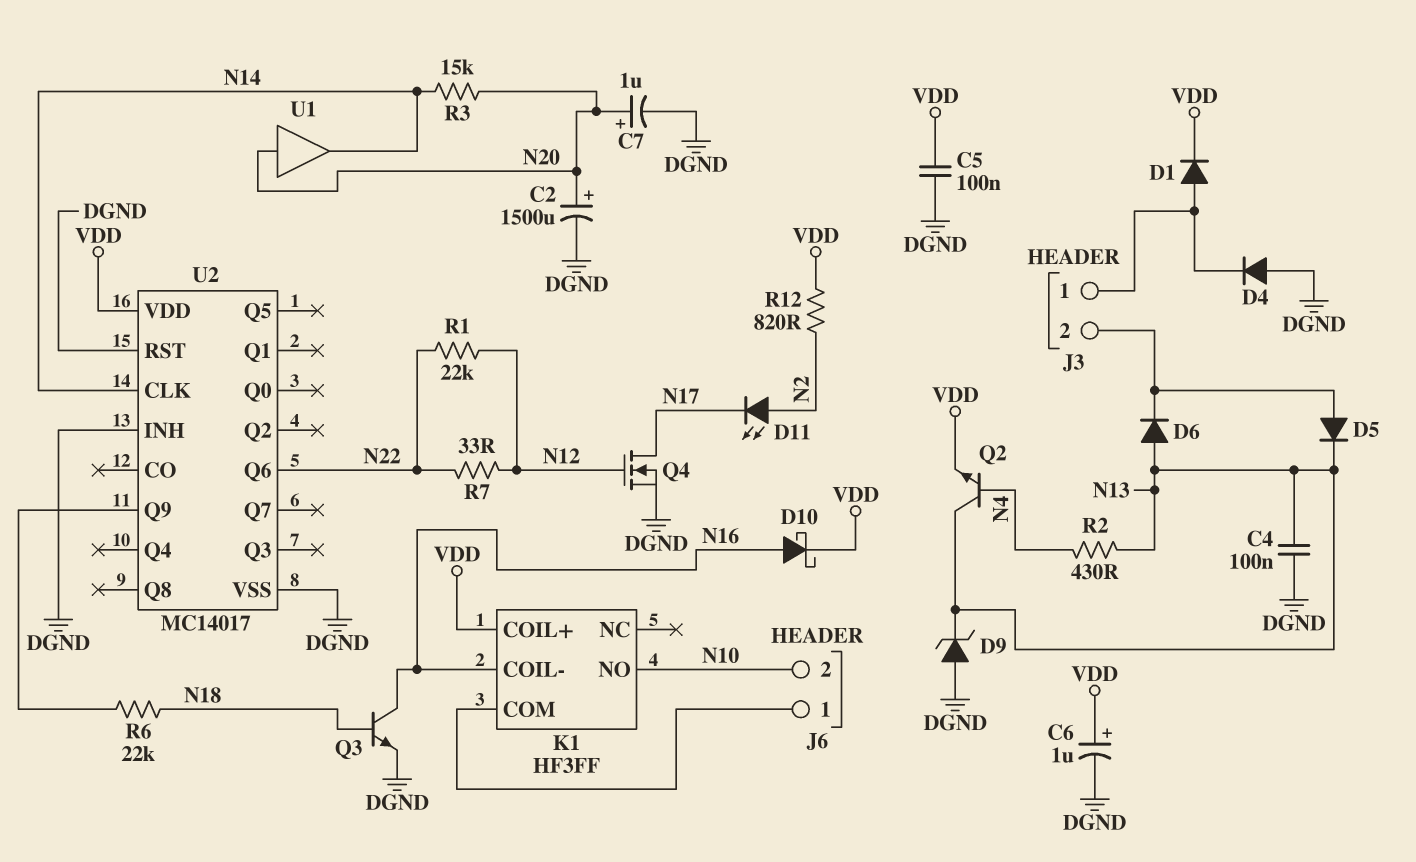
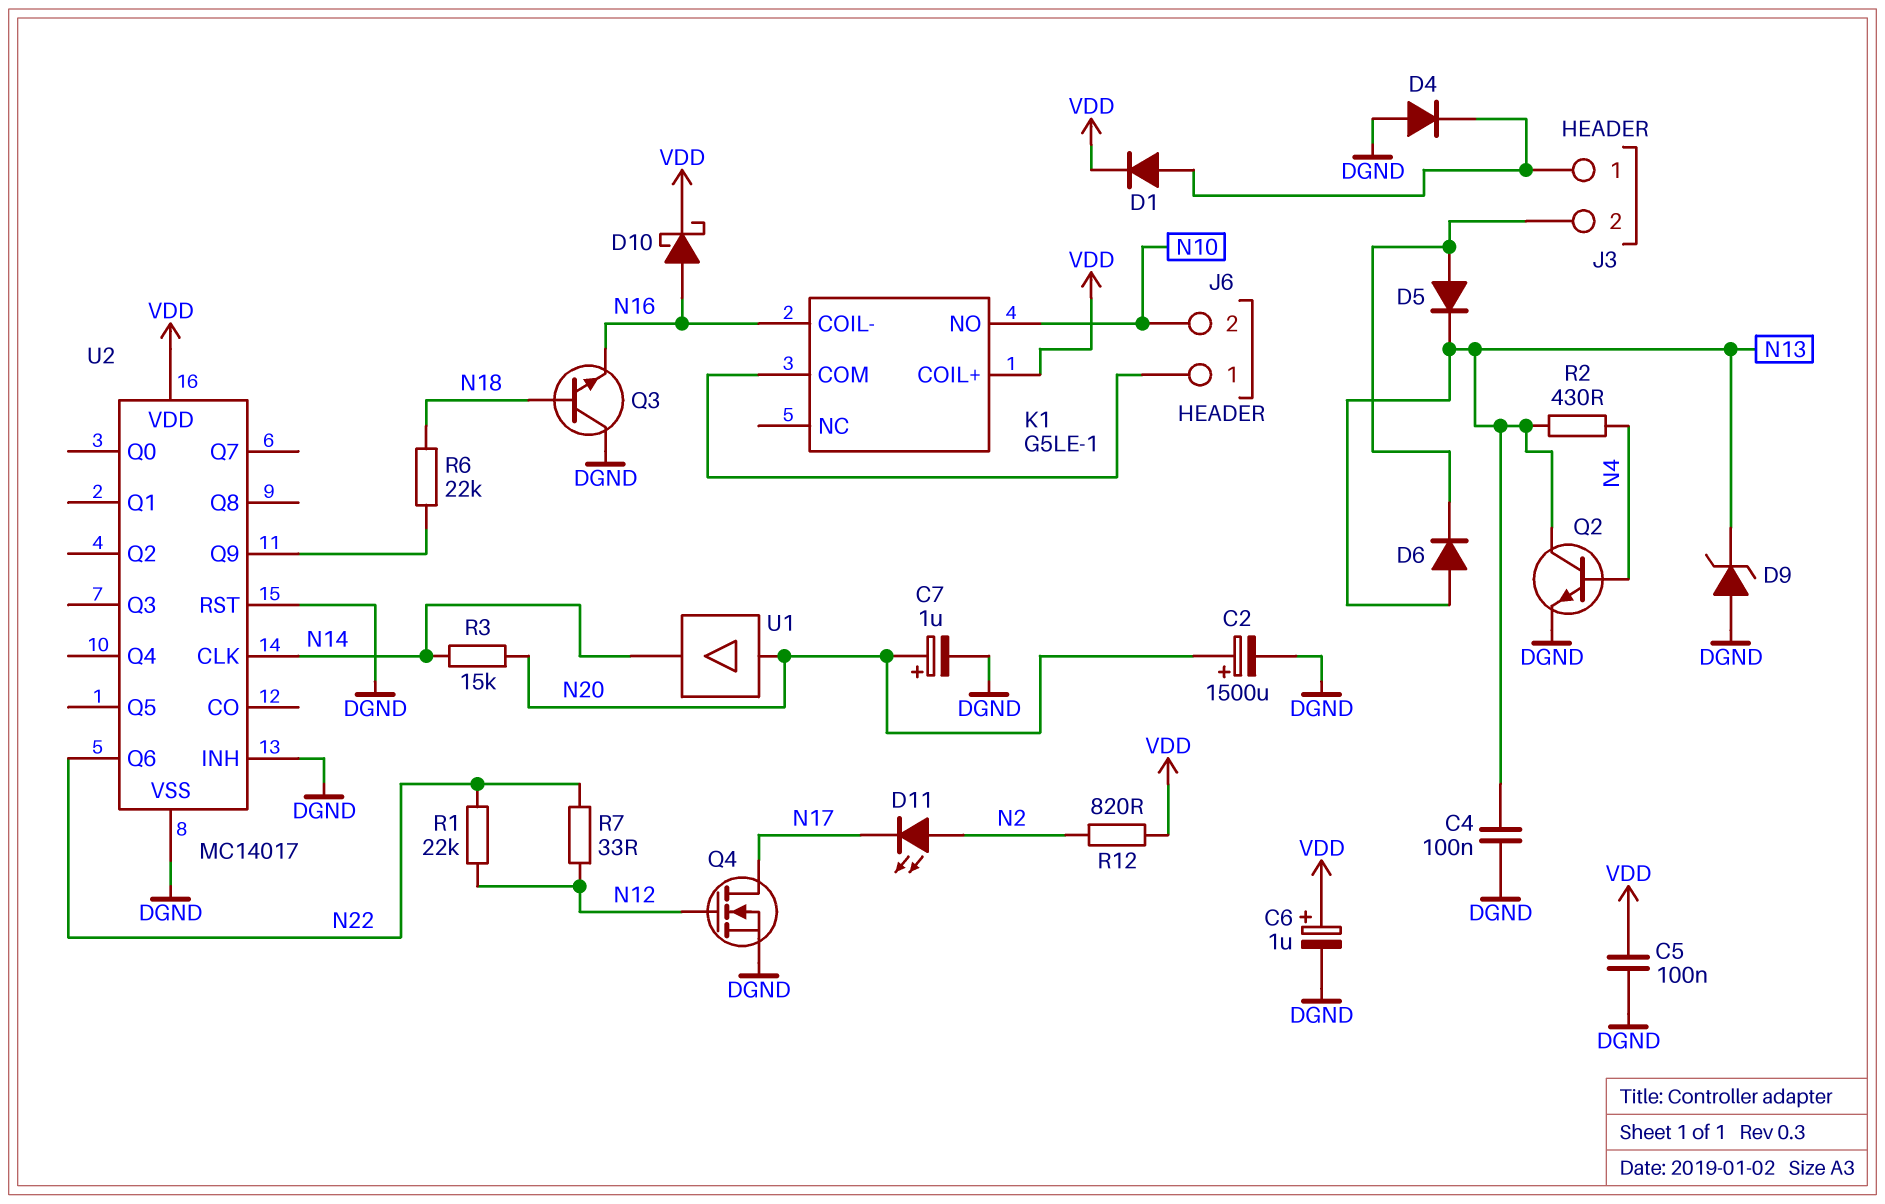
K1: HF3FF -> G5LE-1
Q2: NPN (B N4, C N13, E VDD) -> NPN (B N4, C N13, E DGND)
Q3: NPN (B N18, C N16, E DGND) -> NPN (B N18, C DGND, E N16)

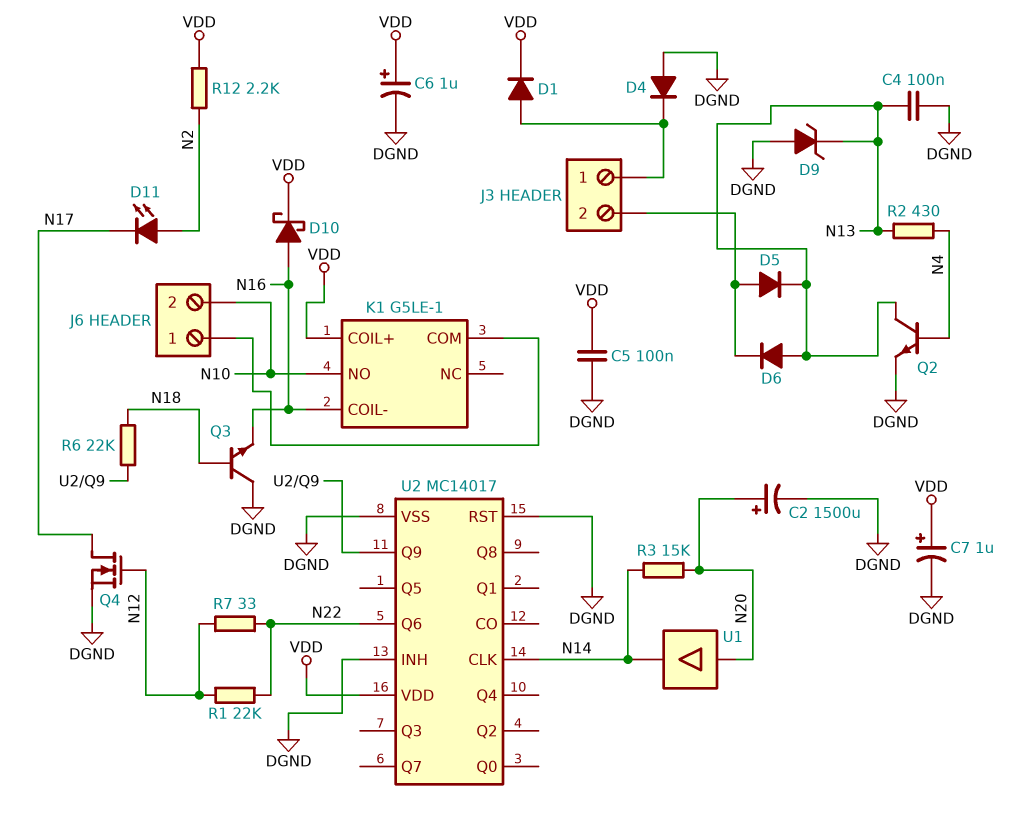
C7: 1uF (plus N20, minus DGND) -> 1uF (plus VDD, minus DGND)
R12: 820 (N2, VDD) -> 2.2k (N2, VDD)

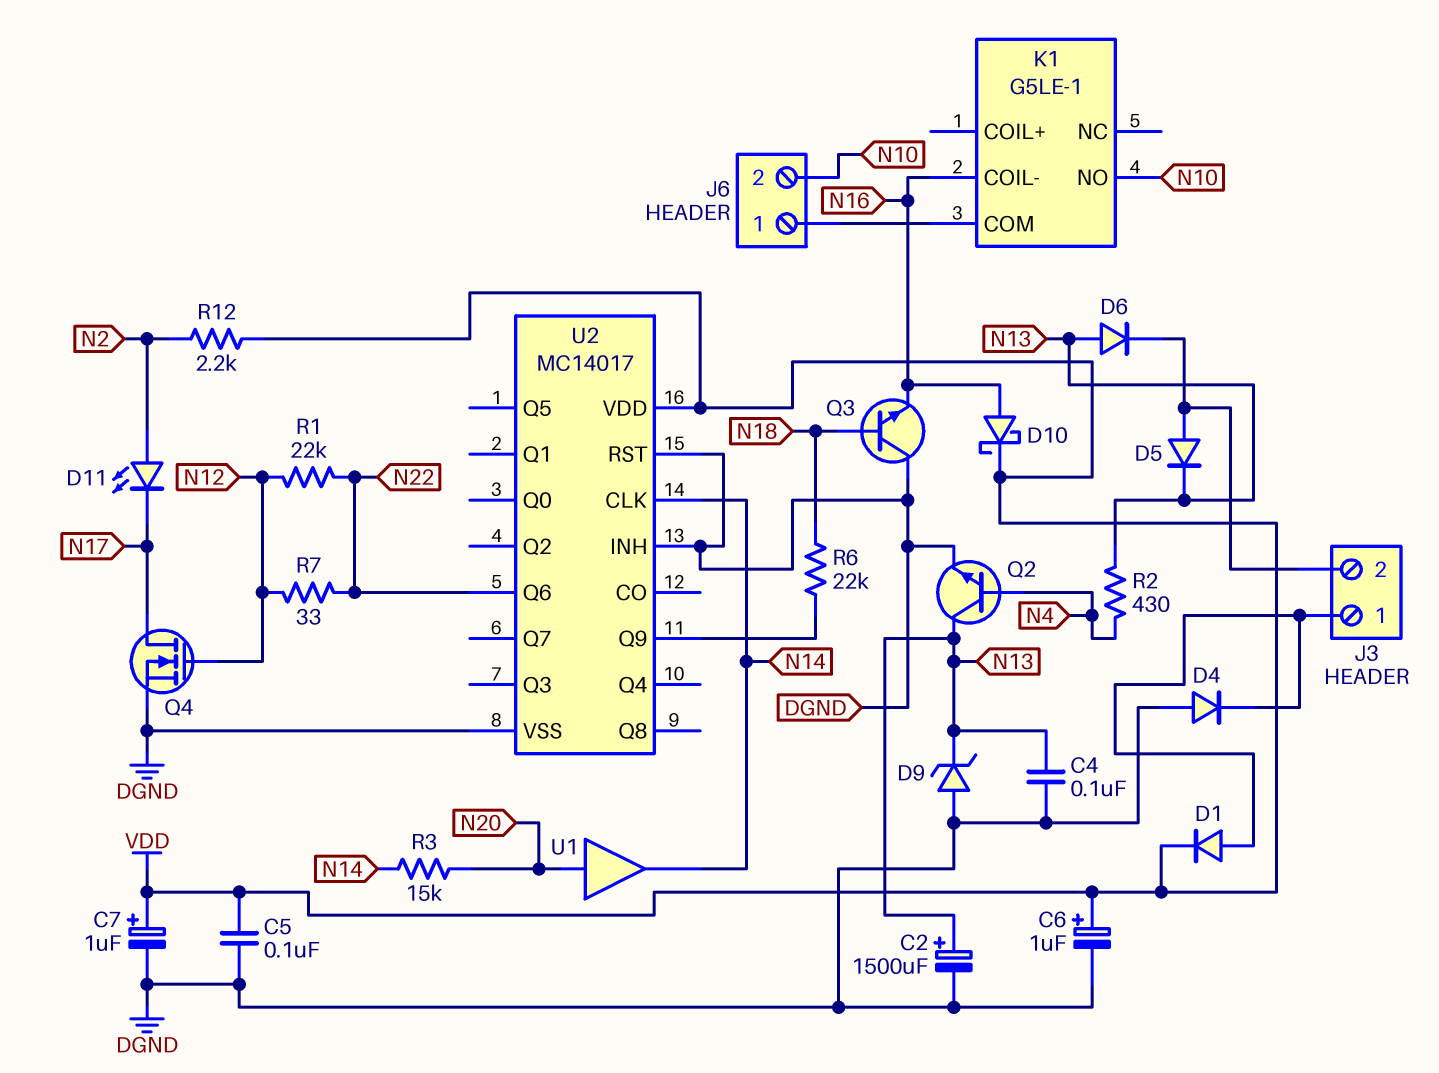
C2: 1500uF (plus N20, minus DGND) -> 1500uF (plus N13, minus DGND)
K1 pin COIL+: VDD -> none

